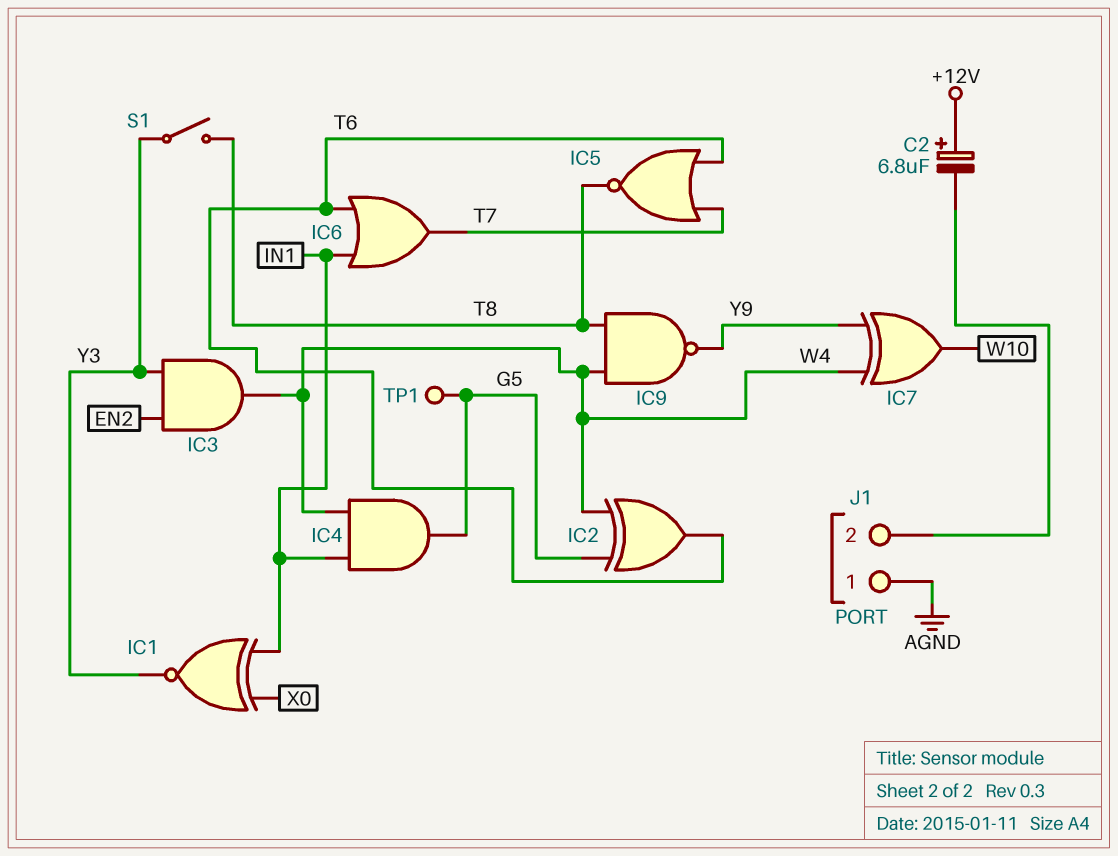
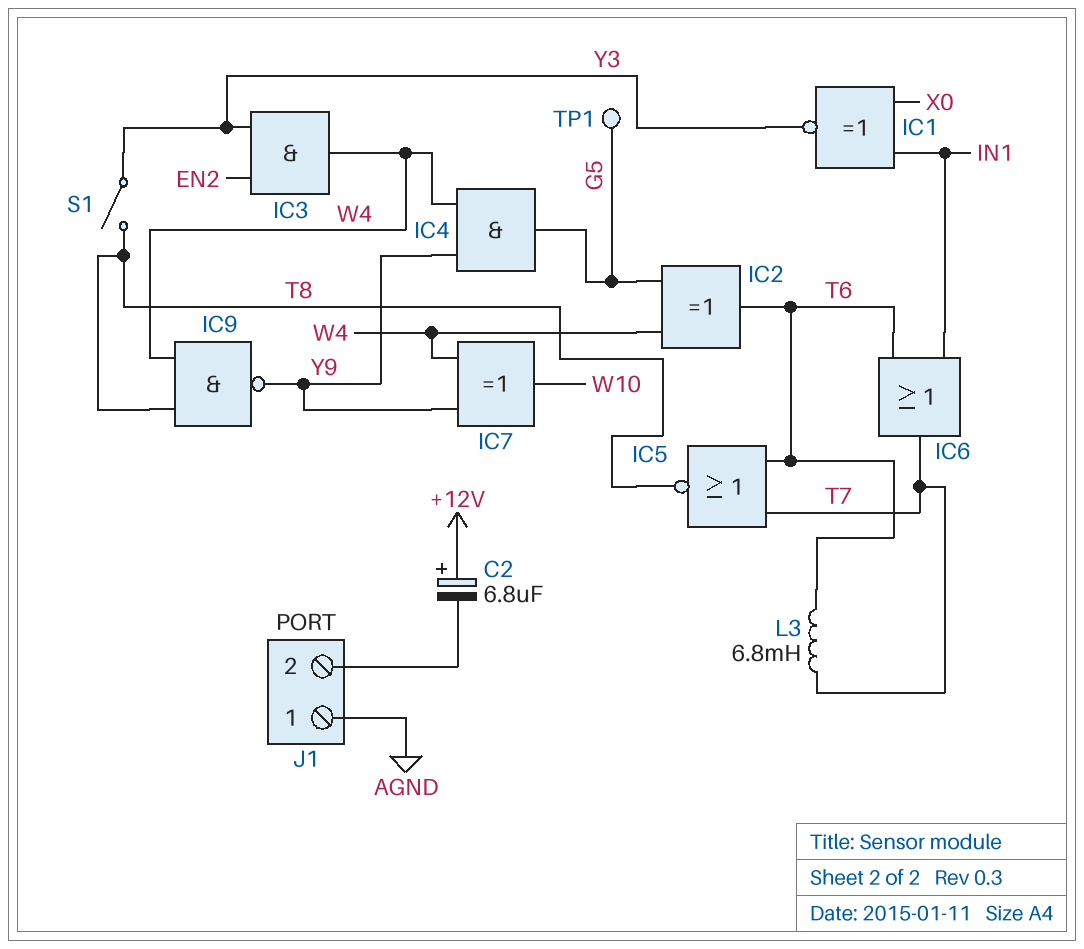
IC4: AND (in IN1, in W4, out G5) -> AND (in W4, in Y9, out G5)
L3: none -> 6.8mH (T6, T7)

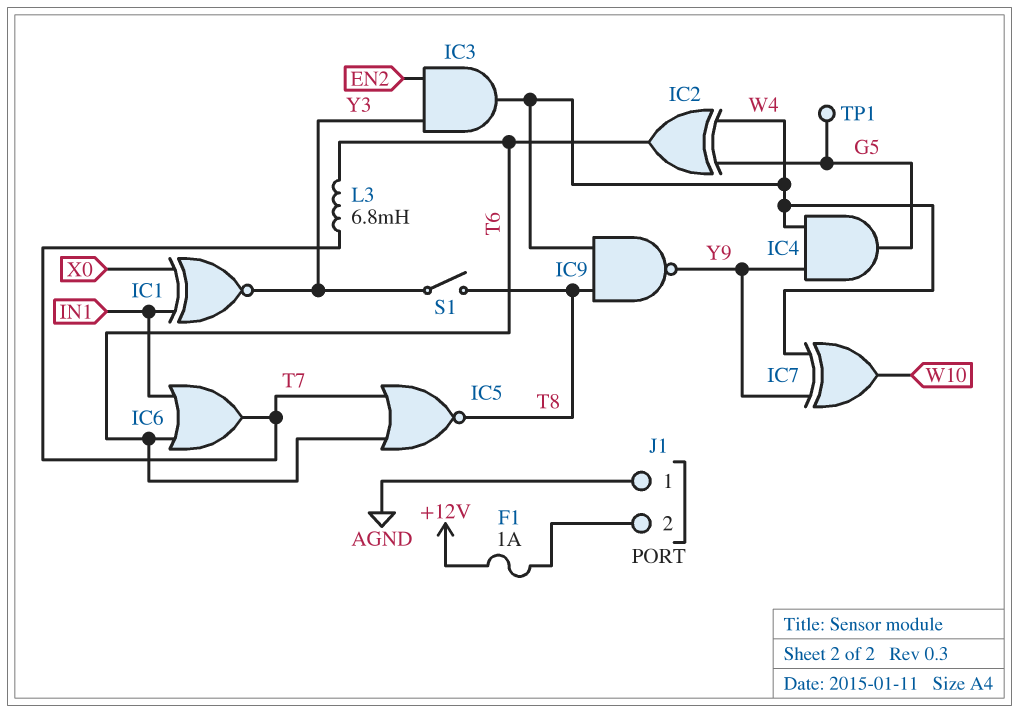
C2: 6.8uF (plus +12V, minus J1/2) -> none
F1: none -> 1A (+12V, J1/2)

